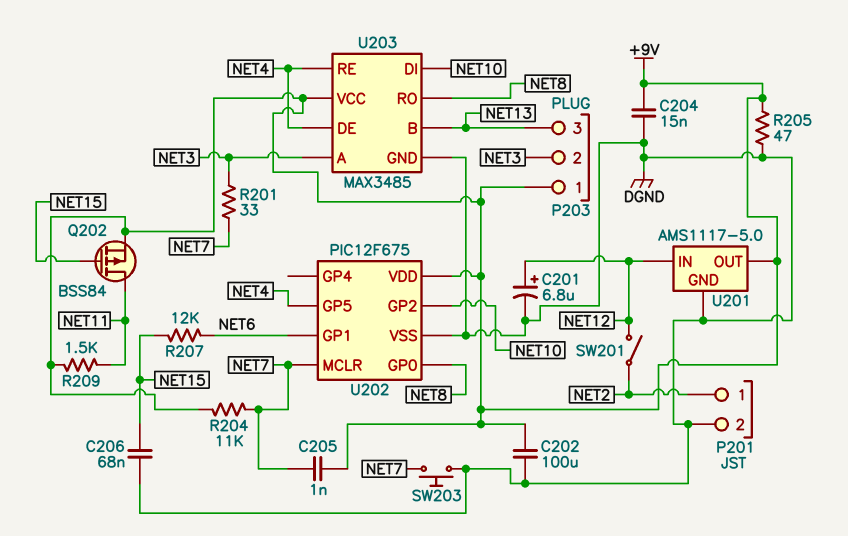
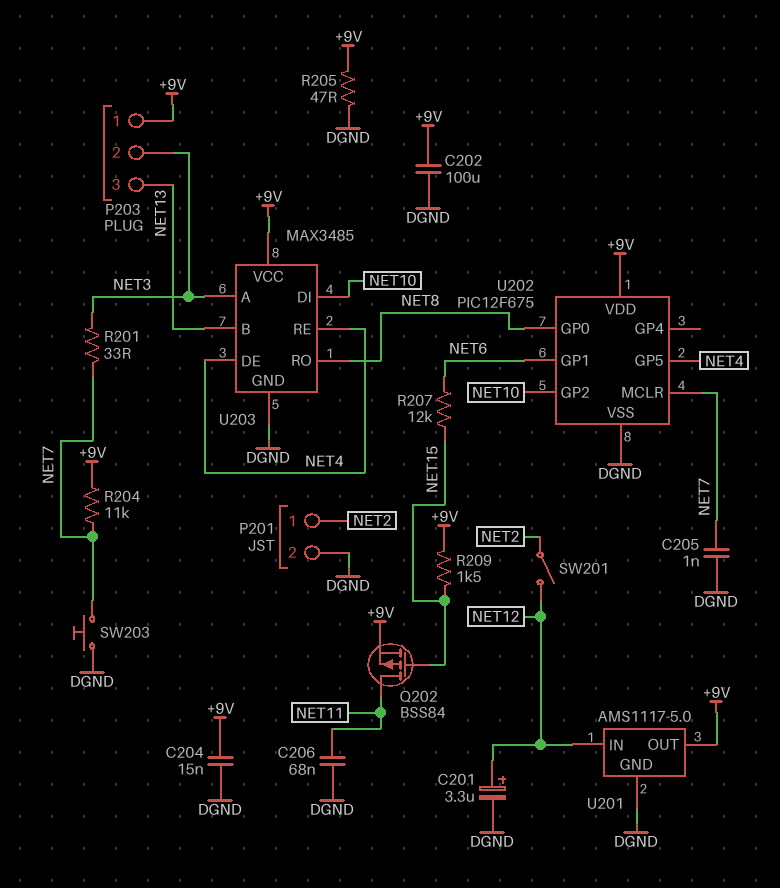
C201: 6.8uF (plus NET12, minus DGND) -> 3.3uF (plus NET12, minus DGND)
C205: 1nF (+9V, NET7) -> 1nF (DGND, NET7)
C206: 68nF (DGND, NET15) -> 68nF (DGND, NET11)
R209: 1.5k (+9V, NET11) -> 1.5k (+9V, NET15)

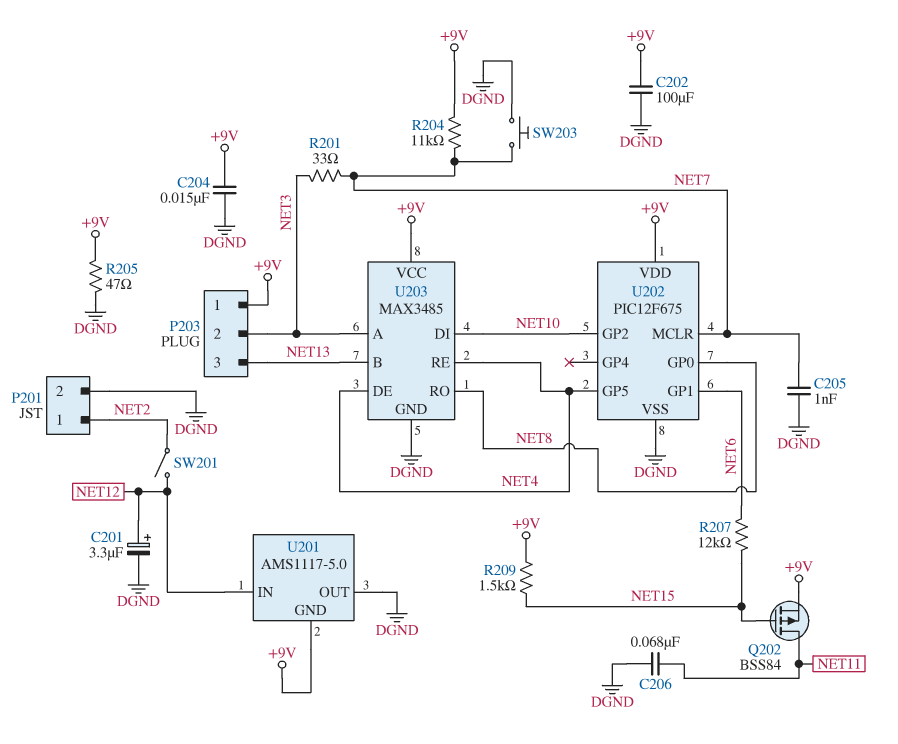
U201 pin GND: DGND -> +9V
U201 pin OUT: +9V -> DGND

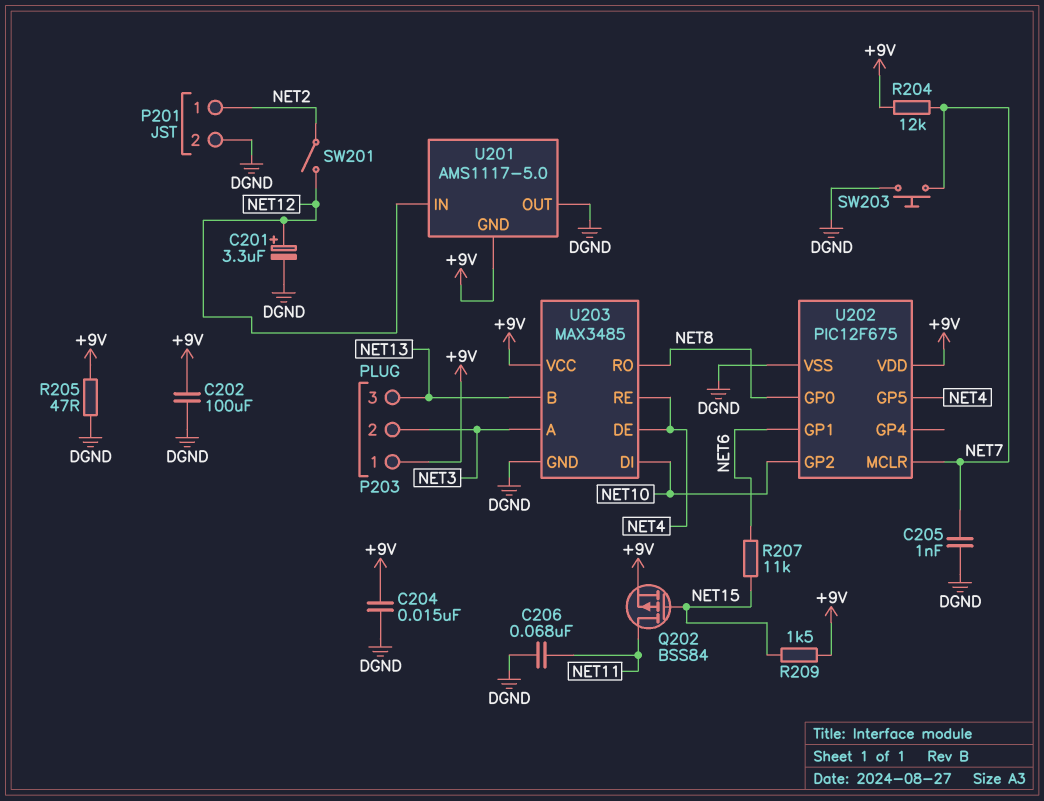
R201: 33 (NET3, NET7) -> none
R204: 11k (+9V, NET7) -> 12k (+9V, NET7)
R207: 12k (NET6, NET15) -> 11k (NET6, NET15)

